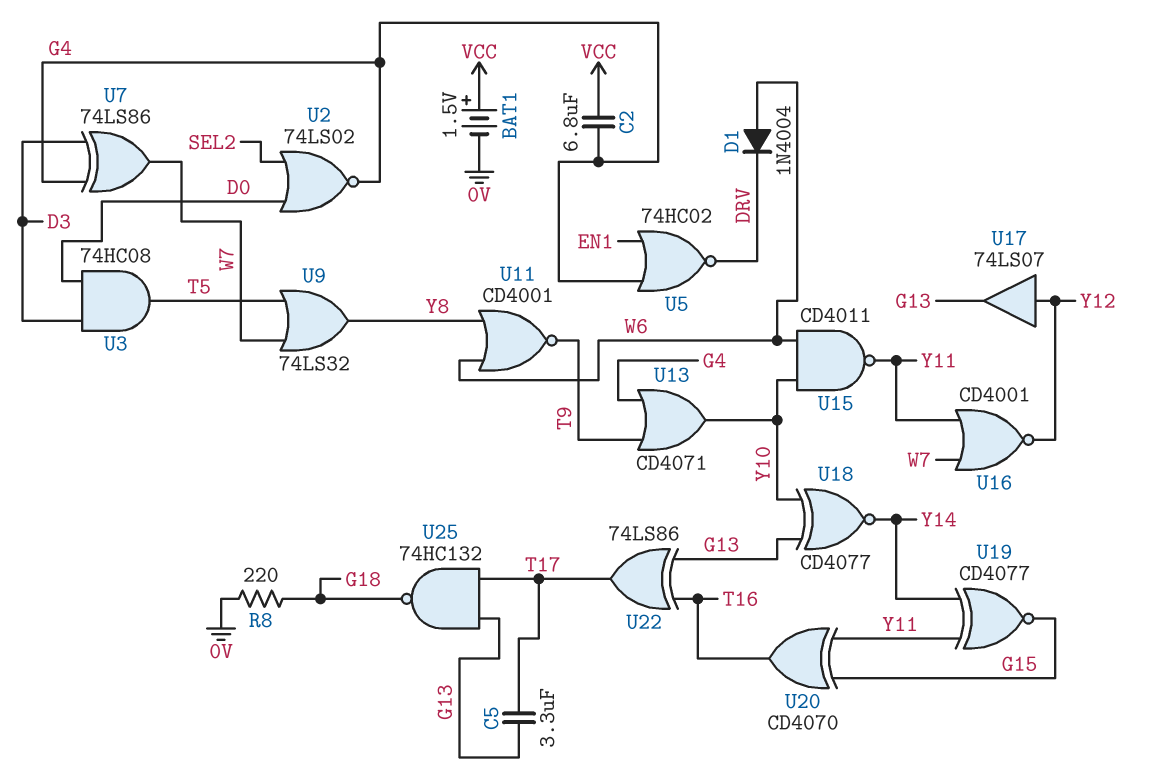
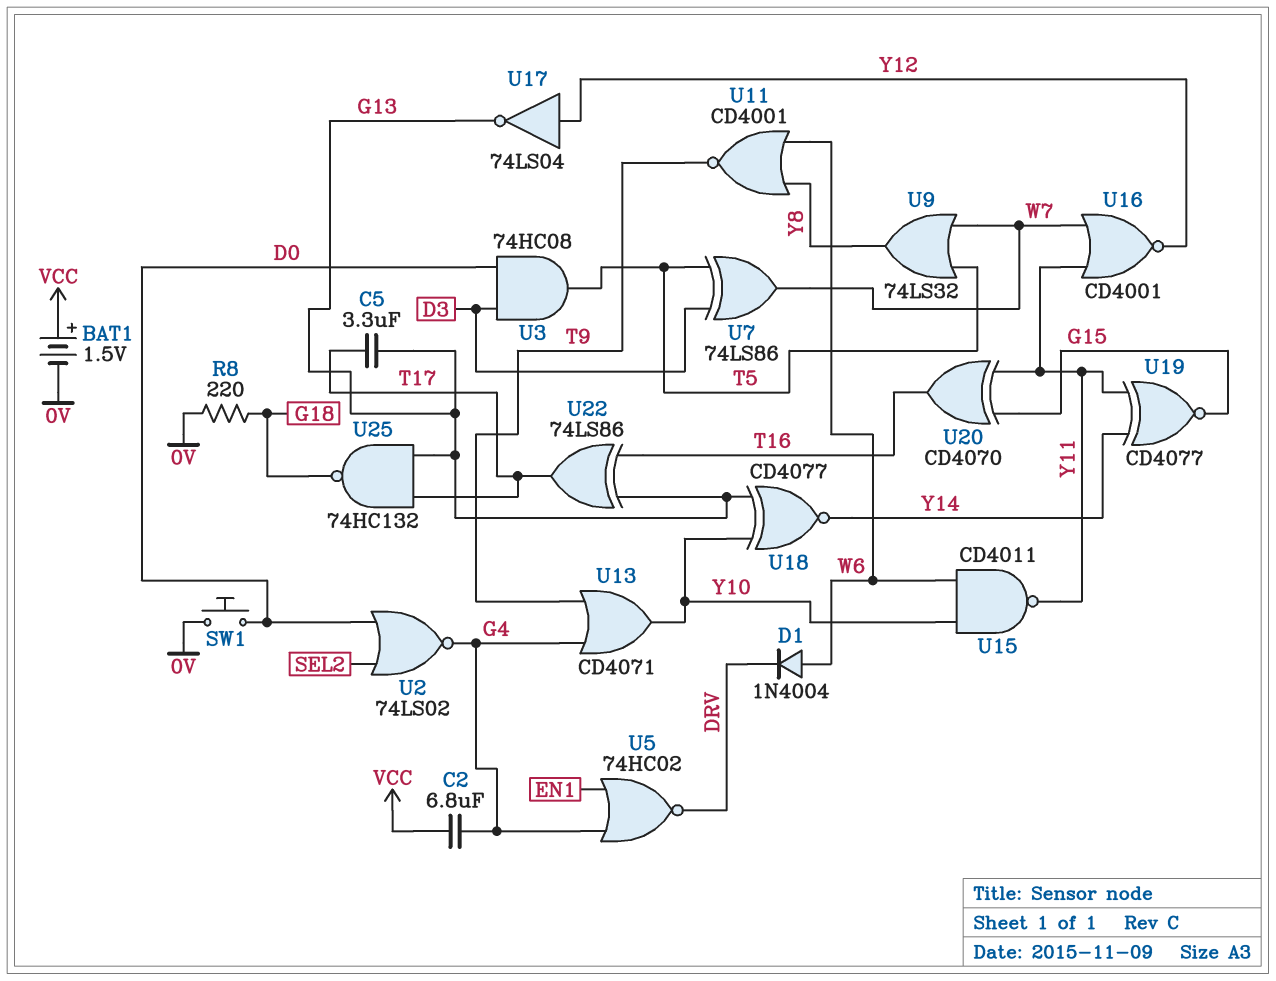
SW1: none -> button (0V, D0)
U7: XOR 74LS86 (in D3, in G4, out W7) -> XOR 74LS86 (in D3, in T5, out W7)
U17: buffer 74LS07 (in Y12, out G13) -> NOT 74LS04 (in Y12, out G13)

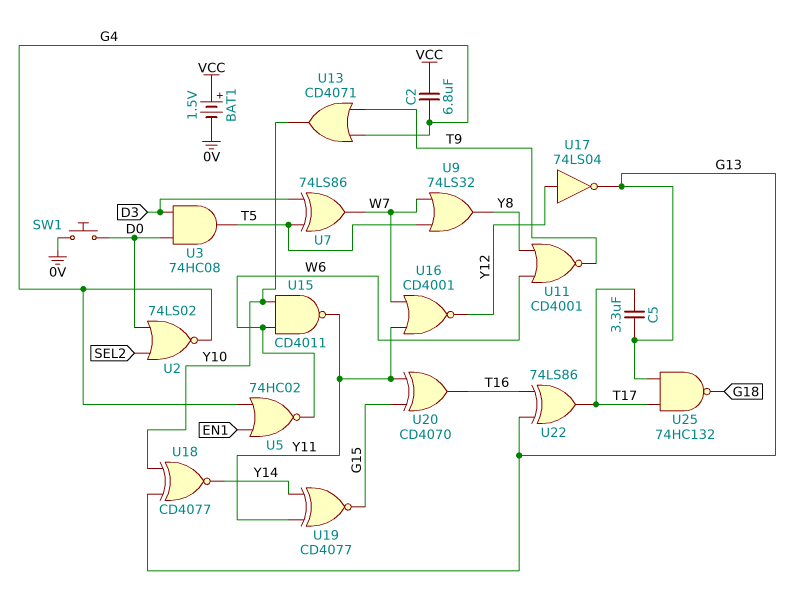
D1: diode 1N4004 (A W6, K DRV) -> none
R8: 220 (0V, G18) -> none
U5: NOR 74HC02 (in EN1, in G4, out DRV) -> NOR 74HC02 (in EN1, in G4, out W6)

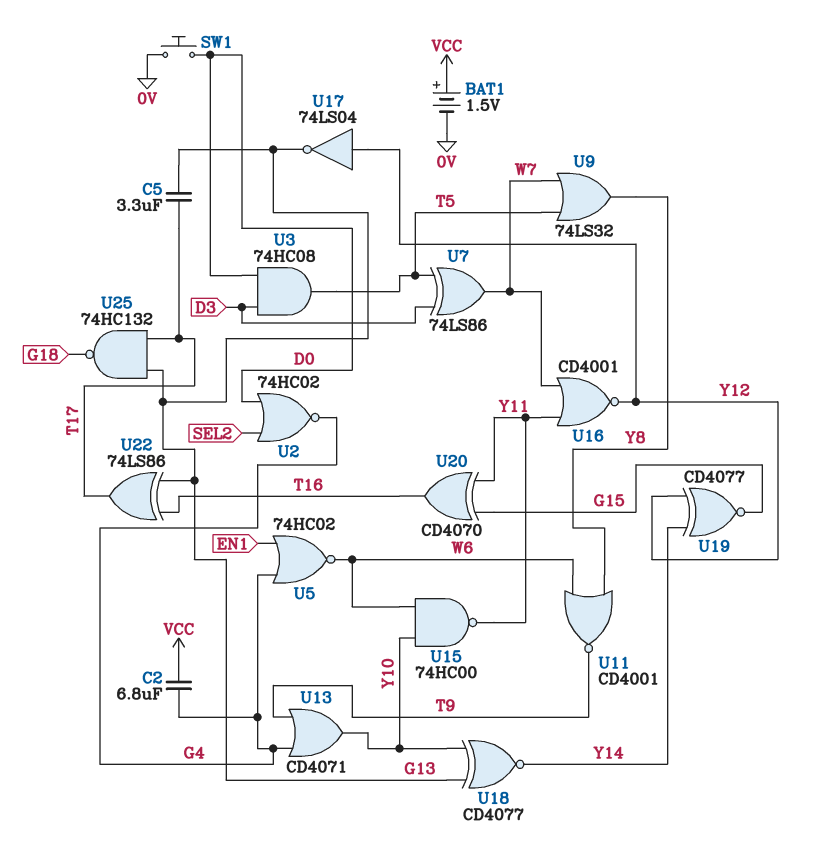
U2: NOR 74LS02 (in D0, in SEL2, out G4) -> NOR 74HC02 (in D0, in SEL2, out G4)
U15: NAND CD4011 (in W6, in Y10, out Y11) -> NAND 74HC00 (in W6, in Y10, out Y11)
U19: XNOR CD4077 (in Y11, in Y14, out G15) -> XNOR CD4077 (in Y12, in Y14, out G15)

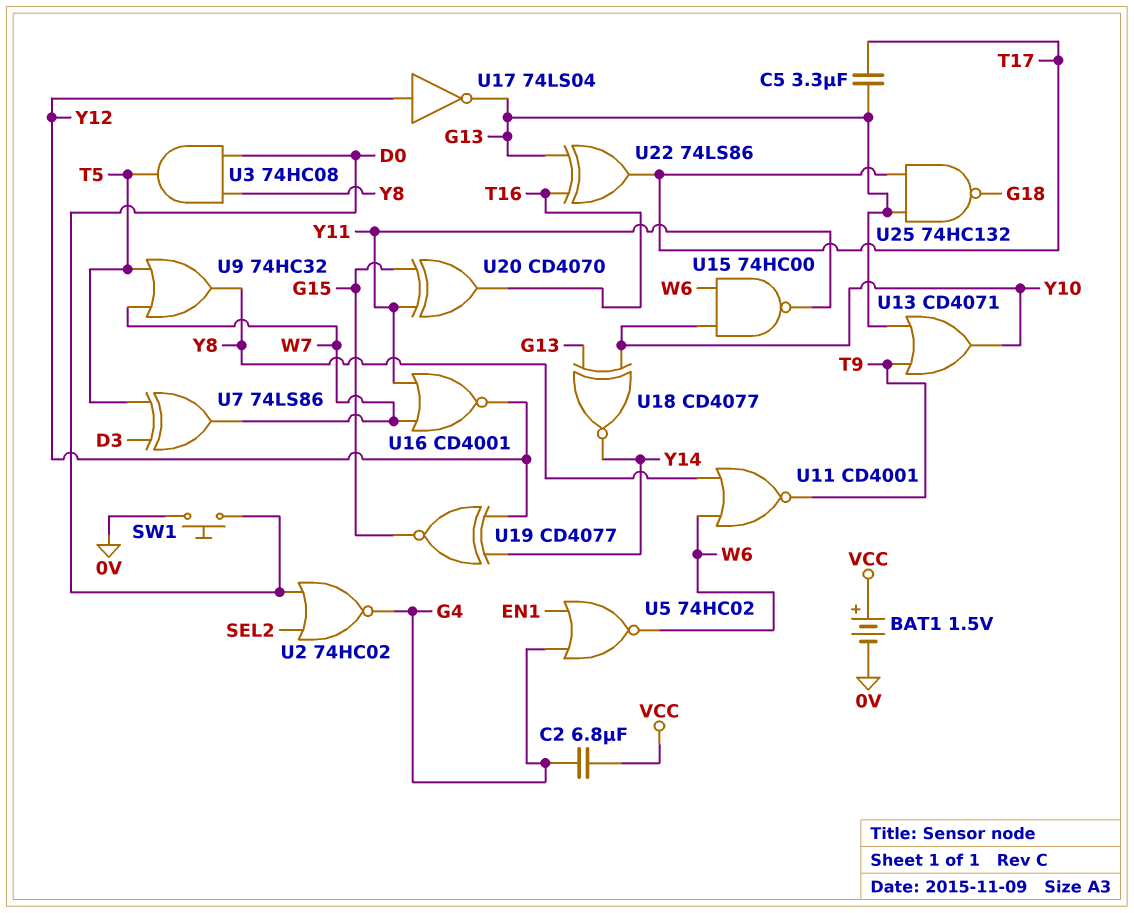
U3: AND 74HC08 (in D0, in D3, out T5) -> AND 74HC08 (in D0, in Y8, out T5)
U9: OR 74LS32 (in T5, in W7, out Y8) -> OR 74HC32 (in T5, in W7, out Y8)
U13: OR CD4071 (in G4, in T9, out Y10) -> OR CD4071 (in G13, in T9, out Y10)

